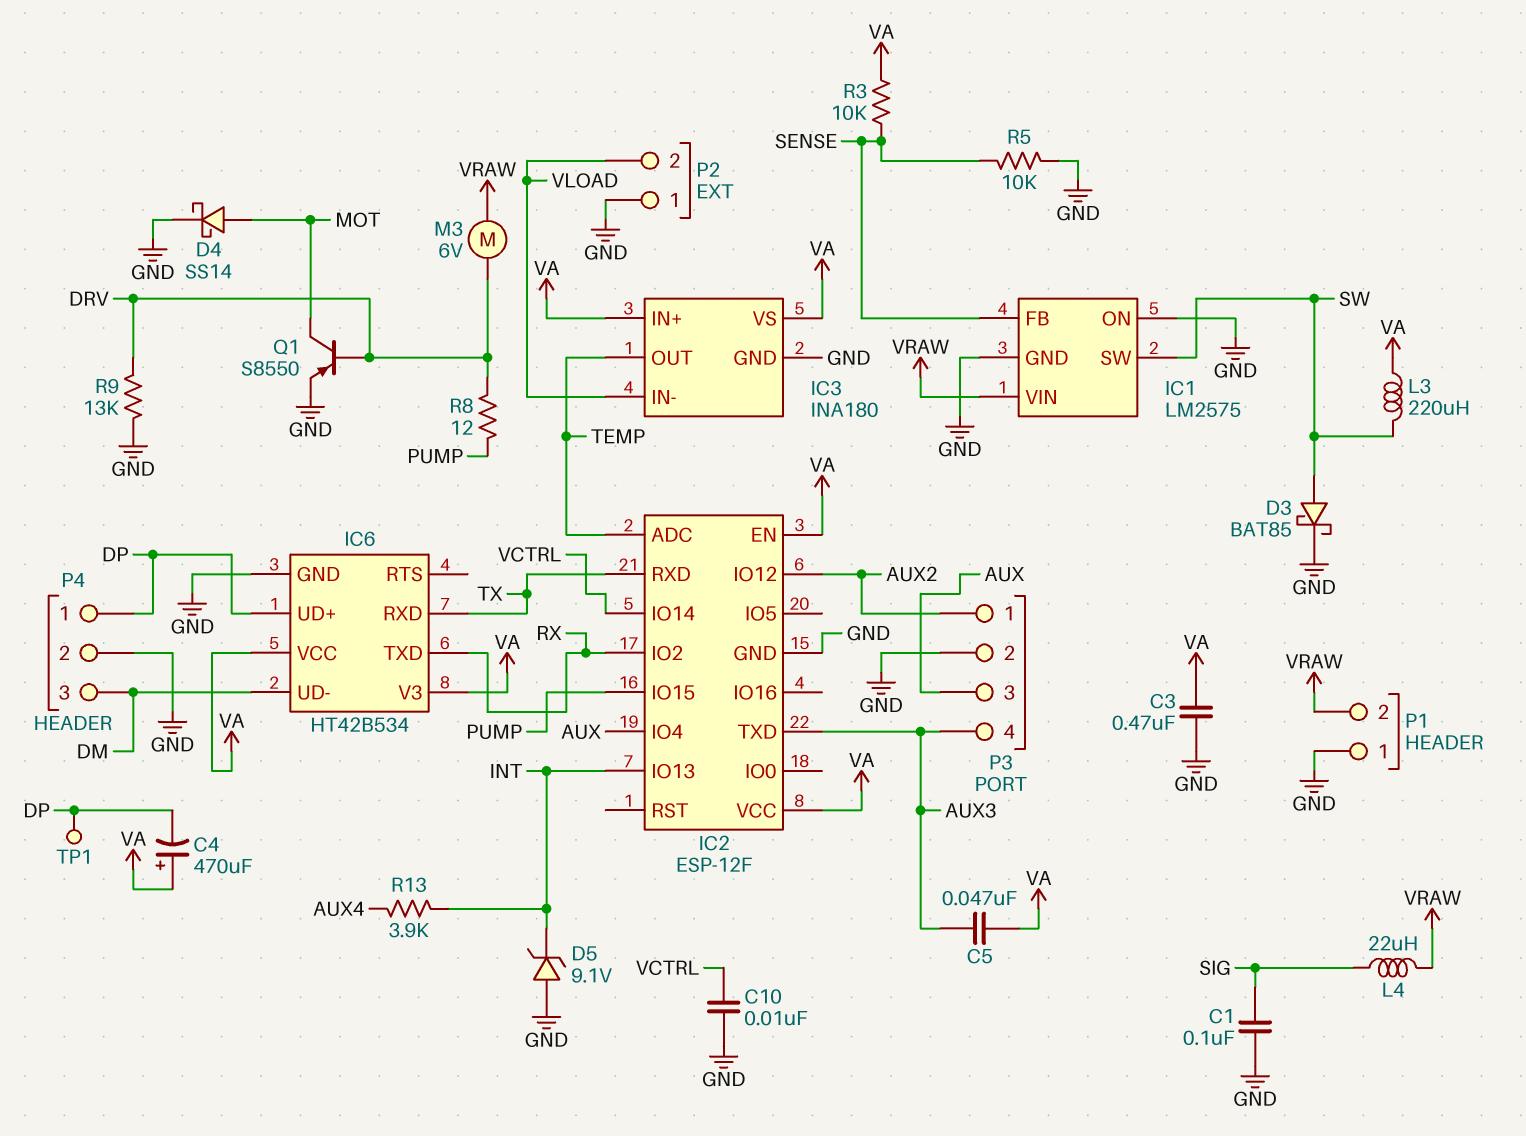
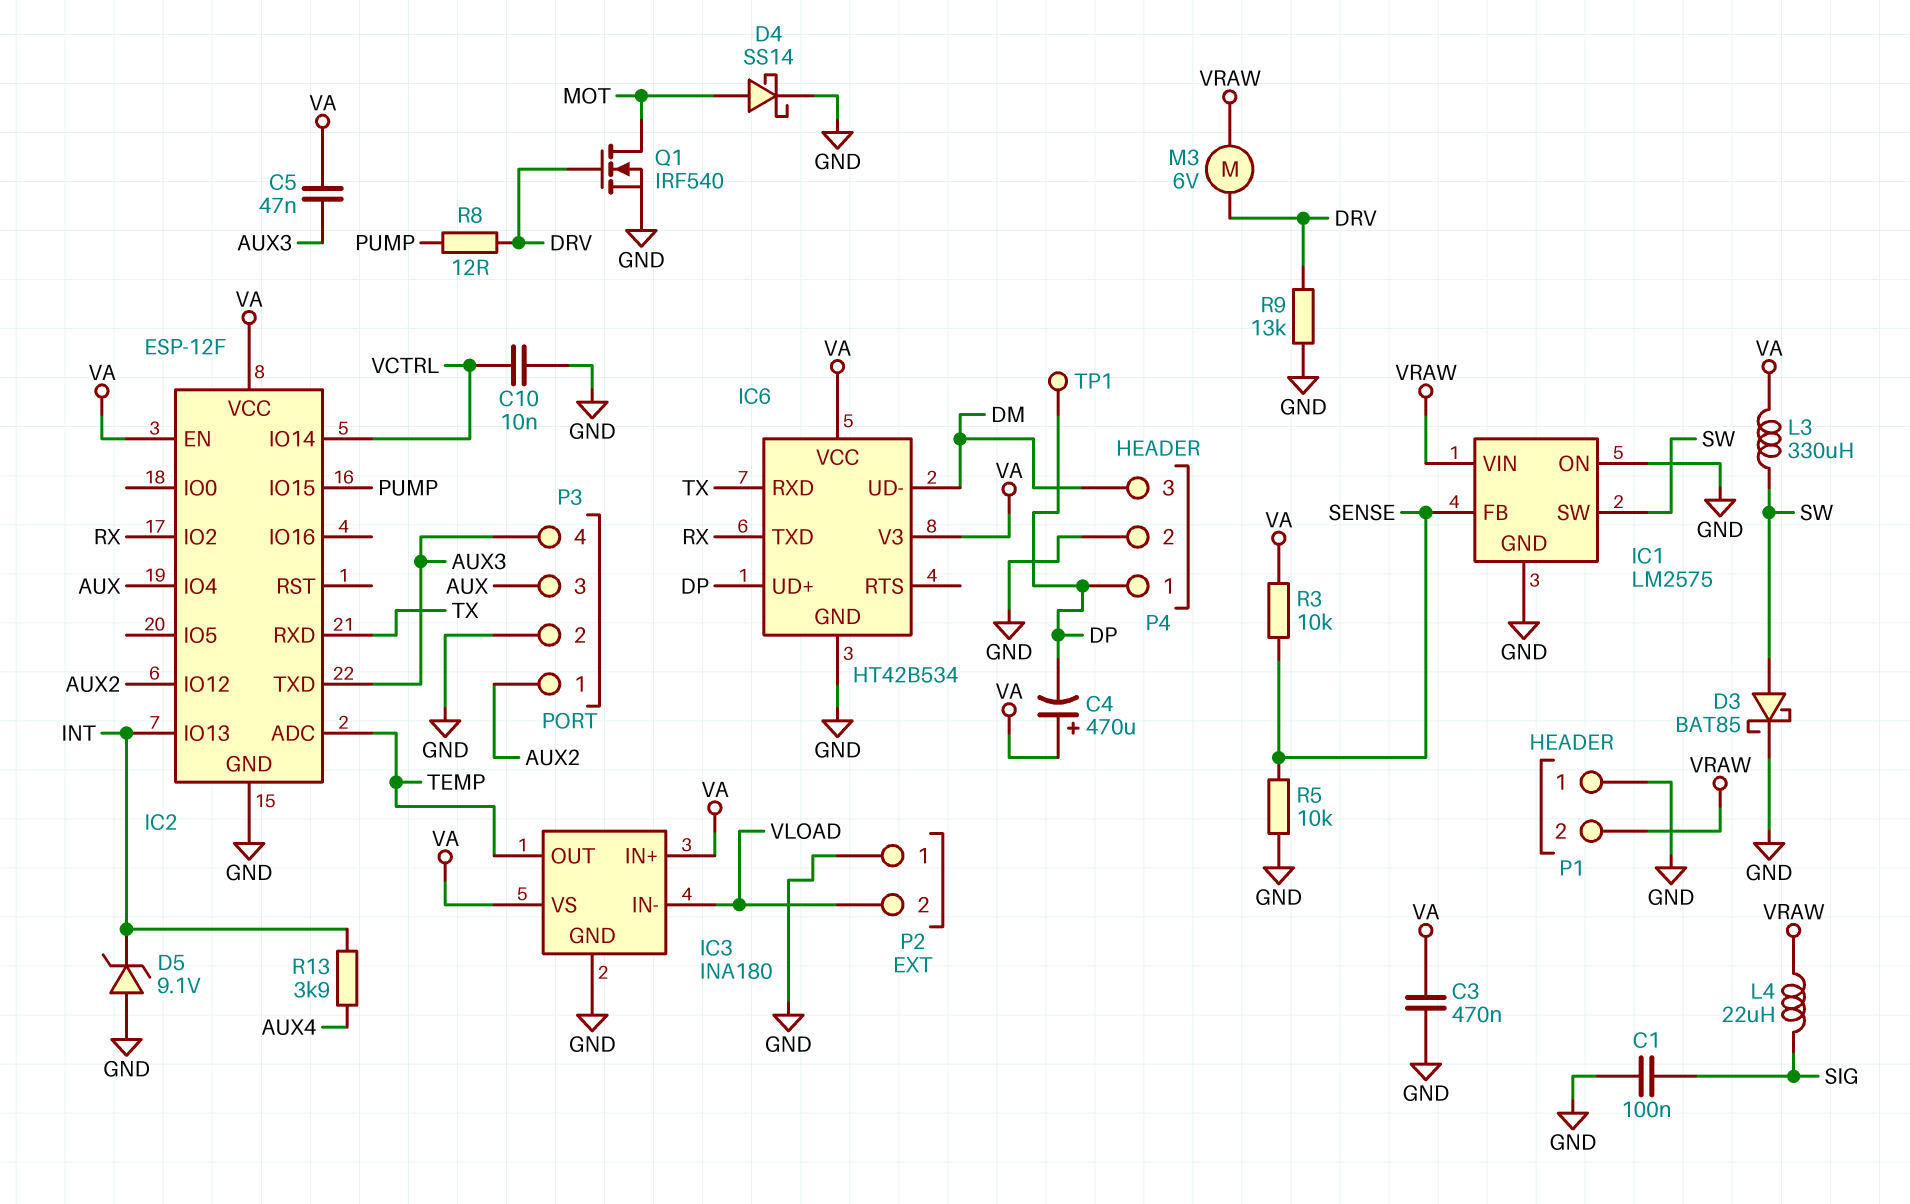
L3: 220uH (SW, VA) -> 330uH (SW, VA)
Q1: PNP S8550 (B DRV, C MOT, E GND) -> NMOS IRF540 (G DRV, D MOT, S GND)

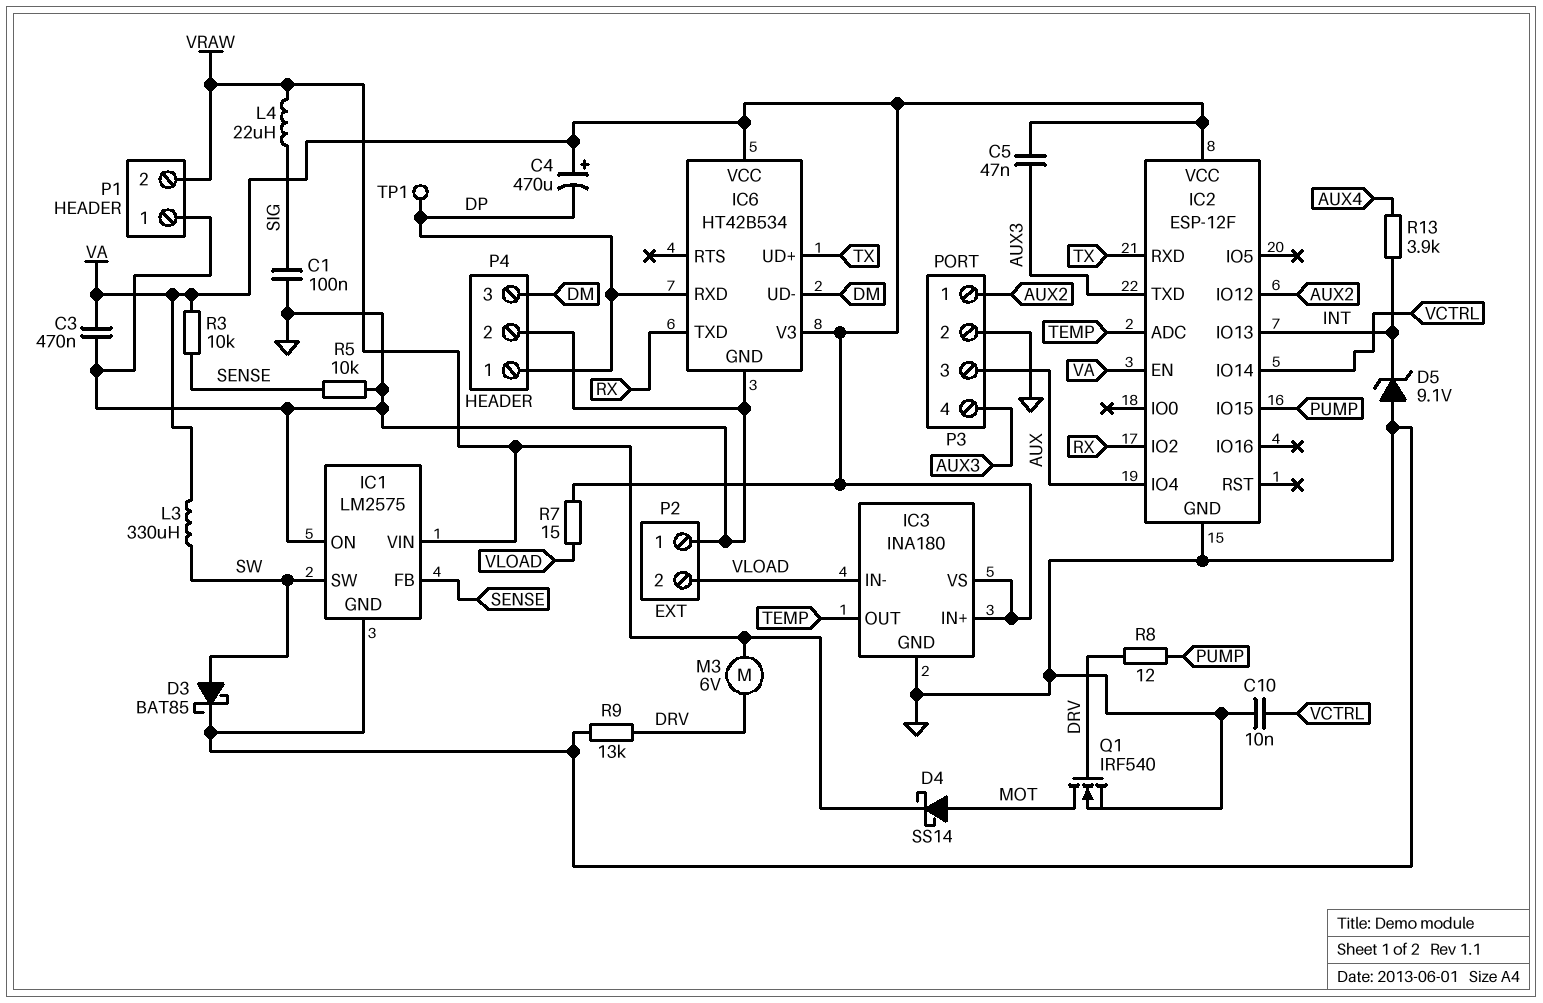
D4: schottky SS14 (A MOT, K GND) -> schottky SS14 (A MOT, K VRAW)
IC6 pin RXD: TX -> DP
IC6 pin UD+: DP -> TX
R7: none -> 15 (VA, VLOAD)

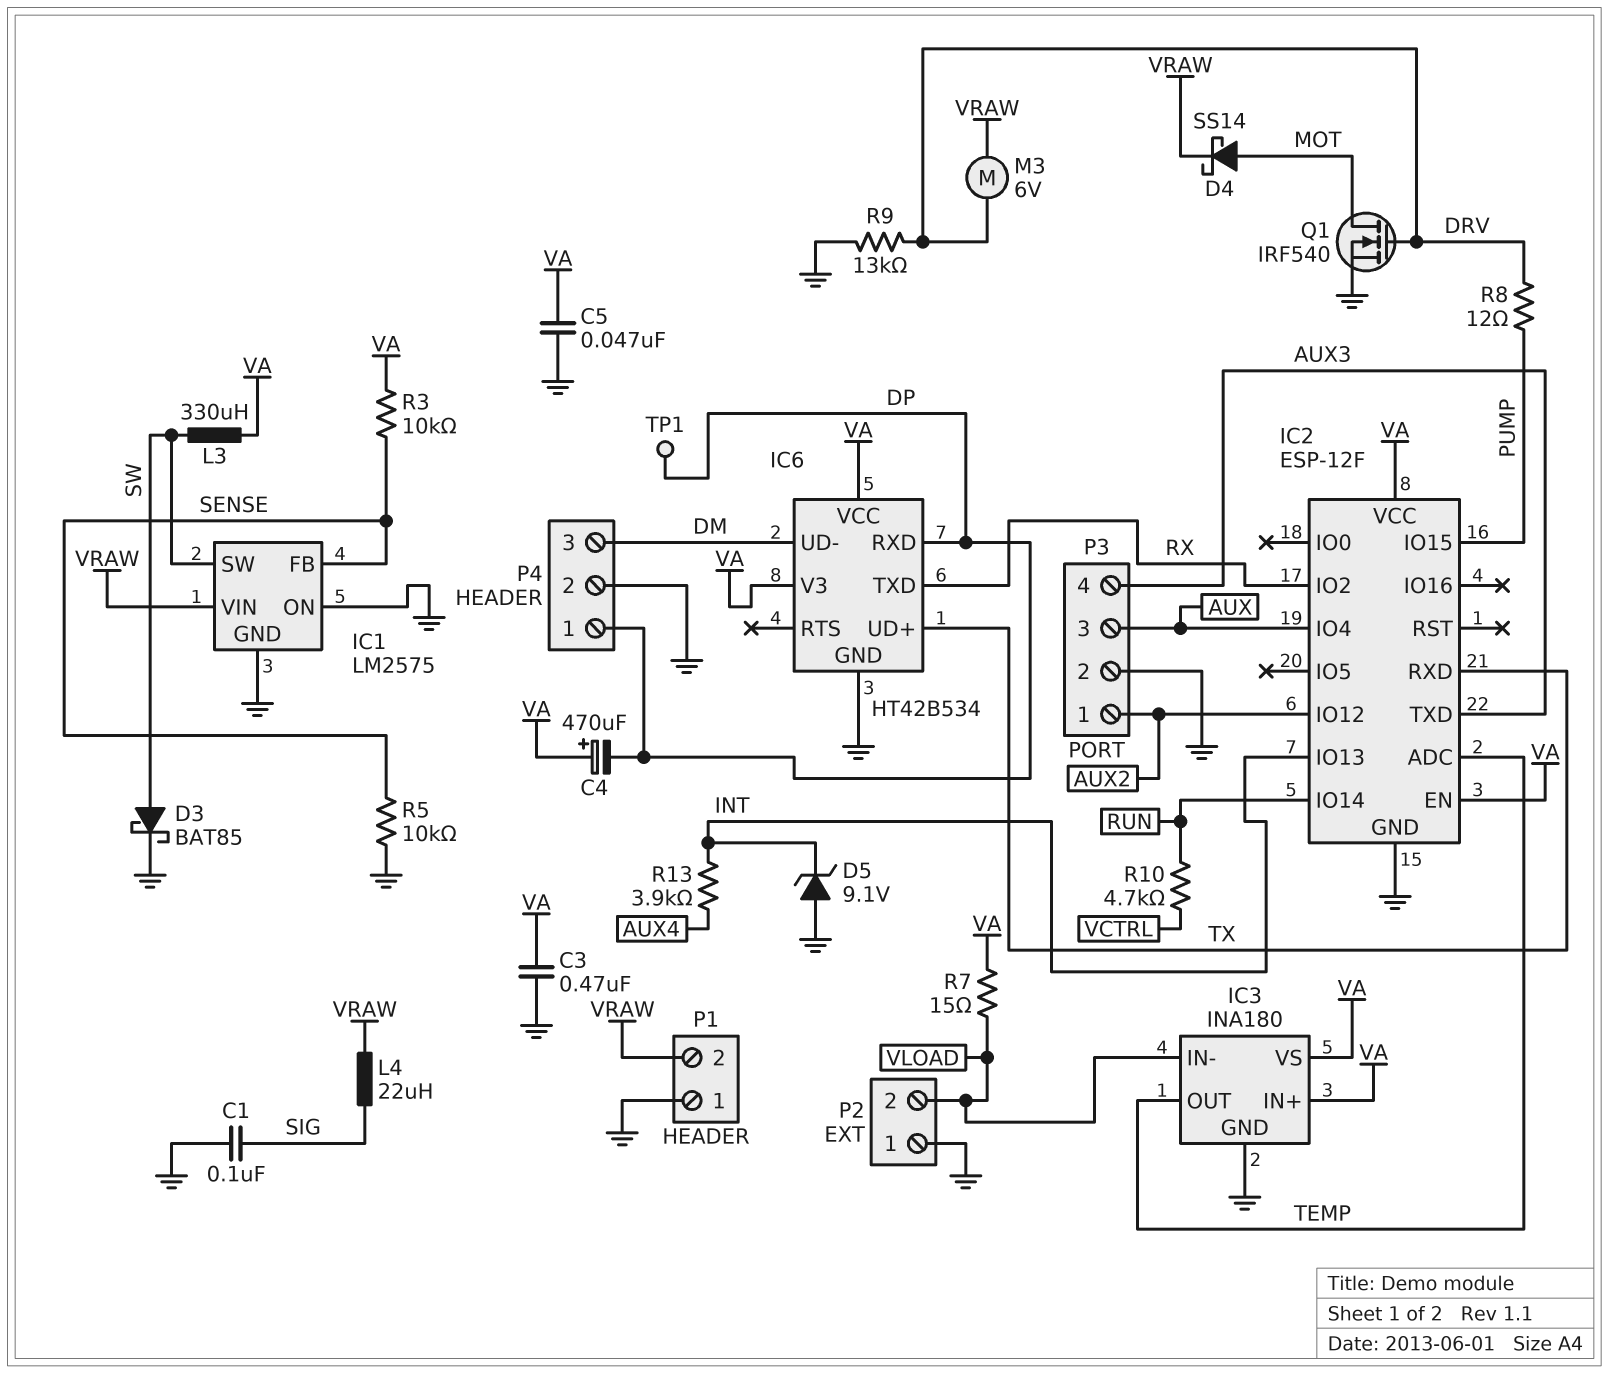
C5: 47nF (AUX3, VA) -> 47nF (GND, VA)
C10: 10nF (GND, VCTRL) -> none
IC2 pin IO14: VCTRL -> RUN
R10: none -> 4.7k (RUN, VCTRL)

